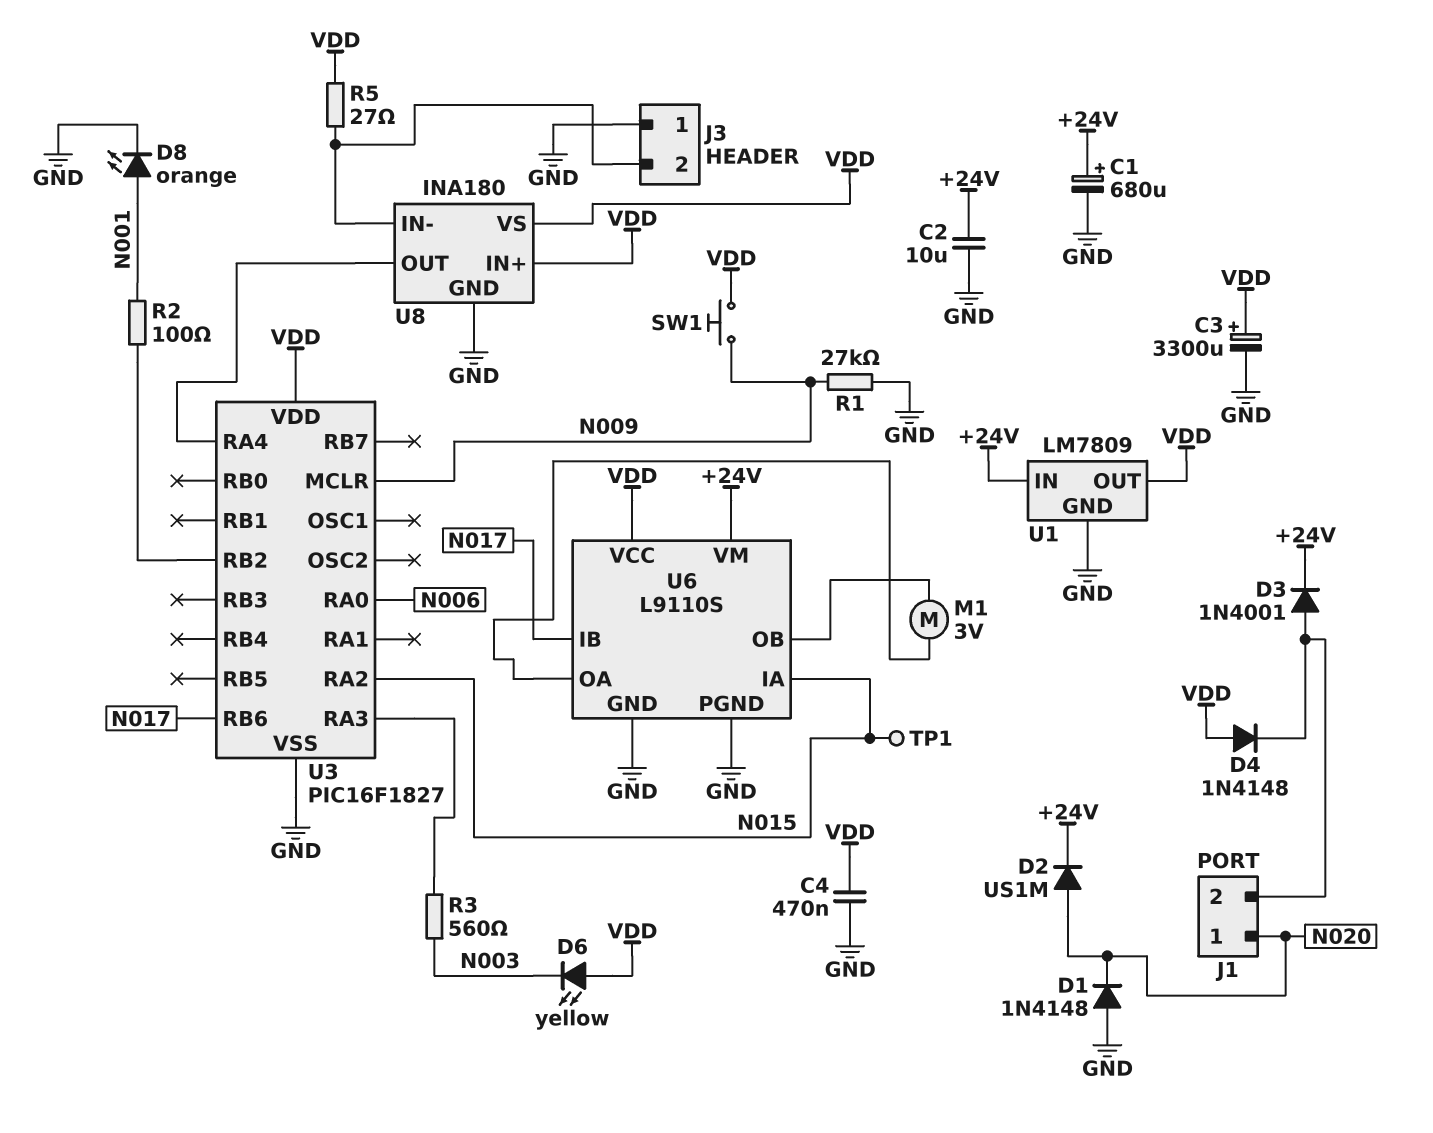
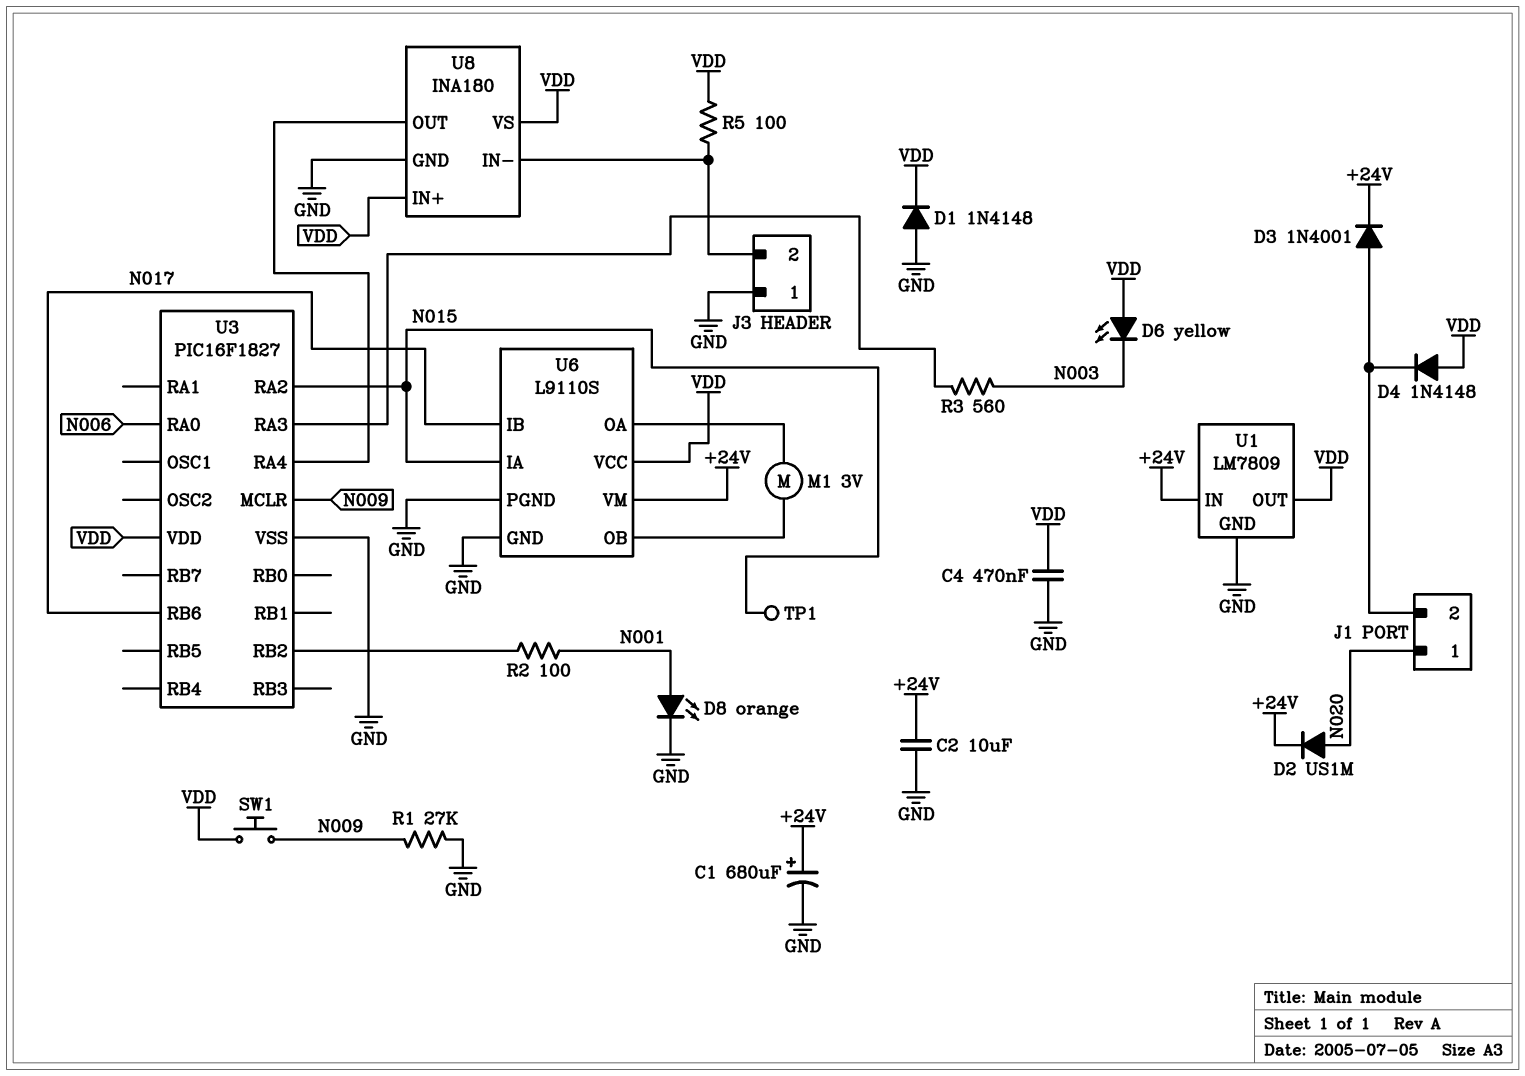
C3: 3300uF (plus VDD, minus GND) -> none
D1: diode 1N4148 (A GND, K N020) -> diode 1N4148 (A GND, K VDD)
R5: 27 (J3/2, VDD) -> 100 (J3/2, VDD)

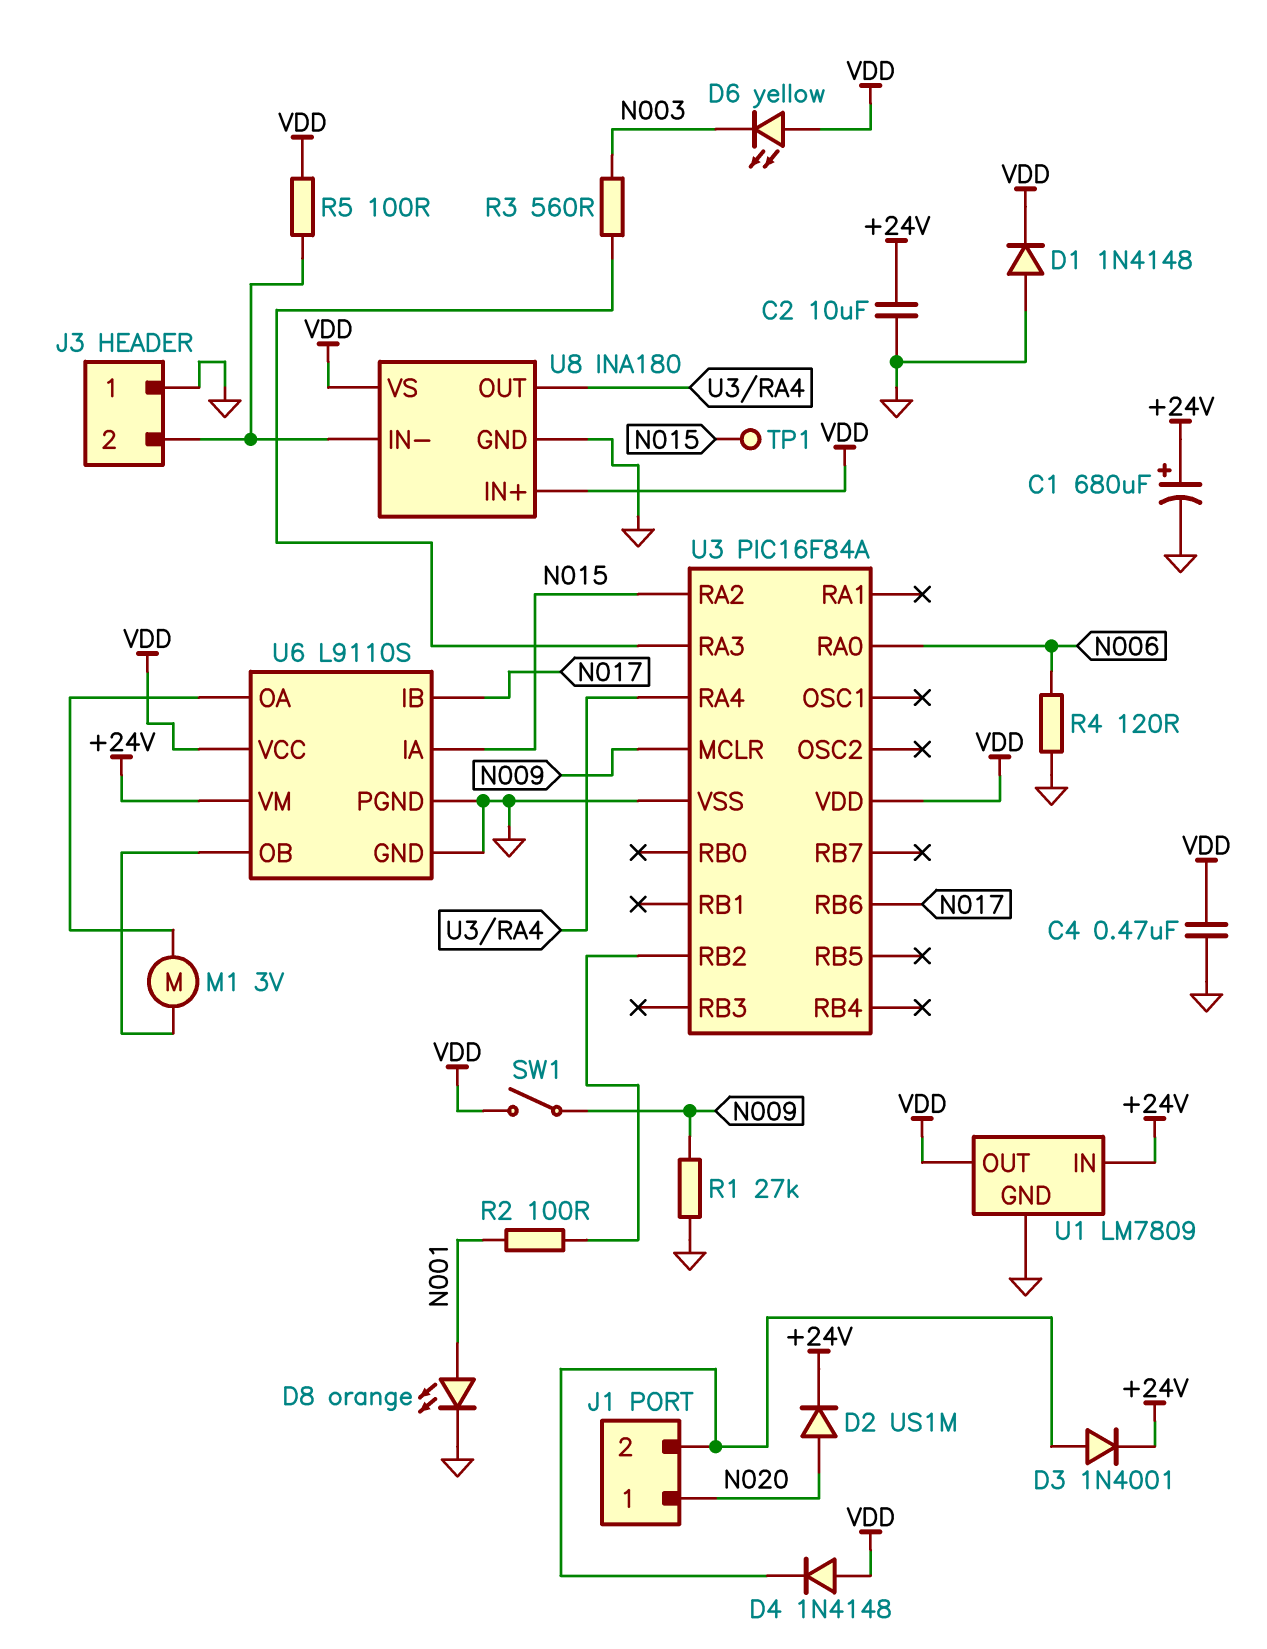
R4: none -> 120 (GND, N006)
SW1: button (N009, VDD) -> switch (N009, VDD)
U3: PIC16F1827 -> PIC16F84A

